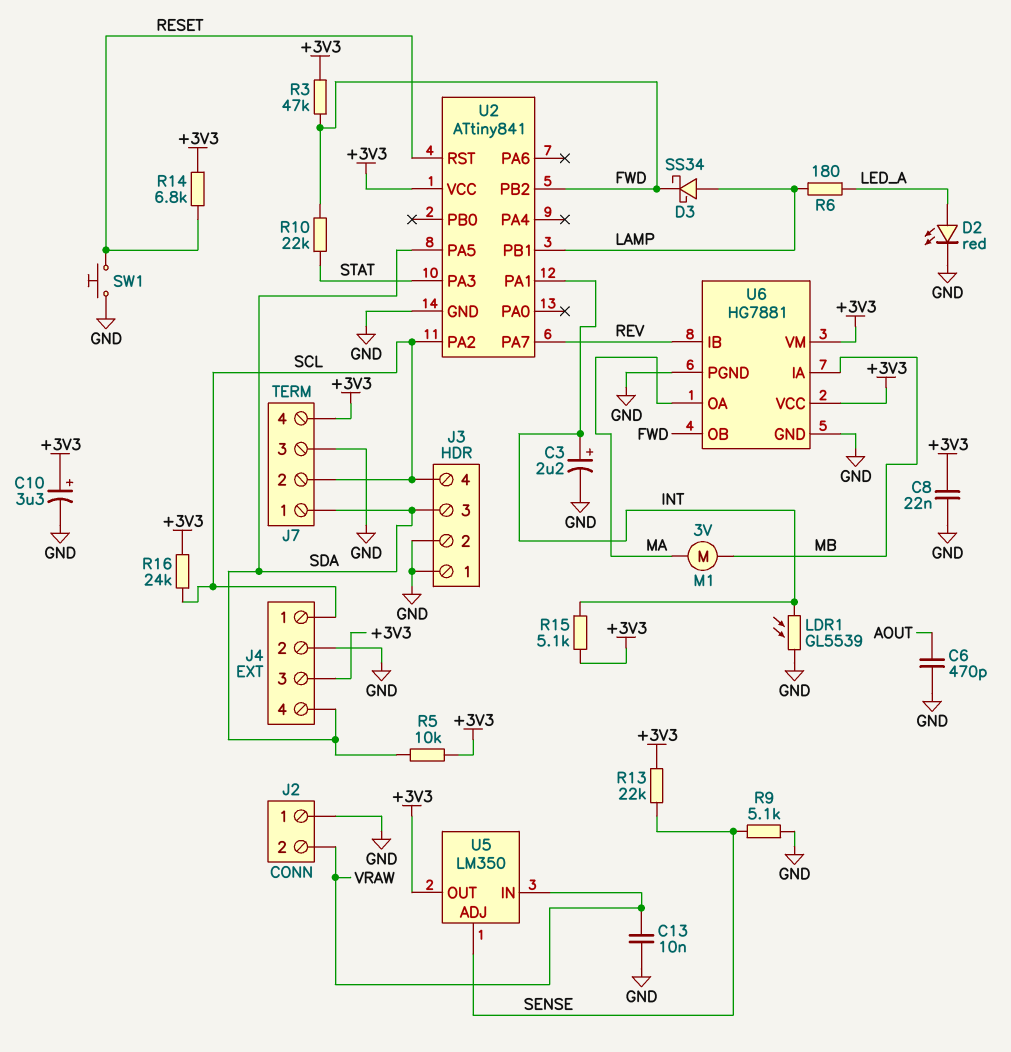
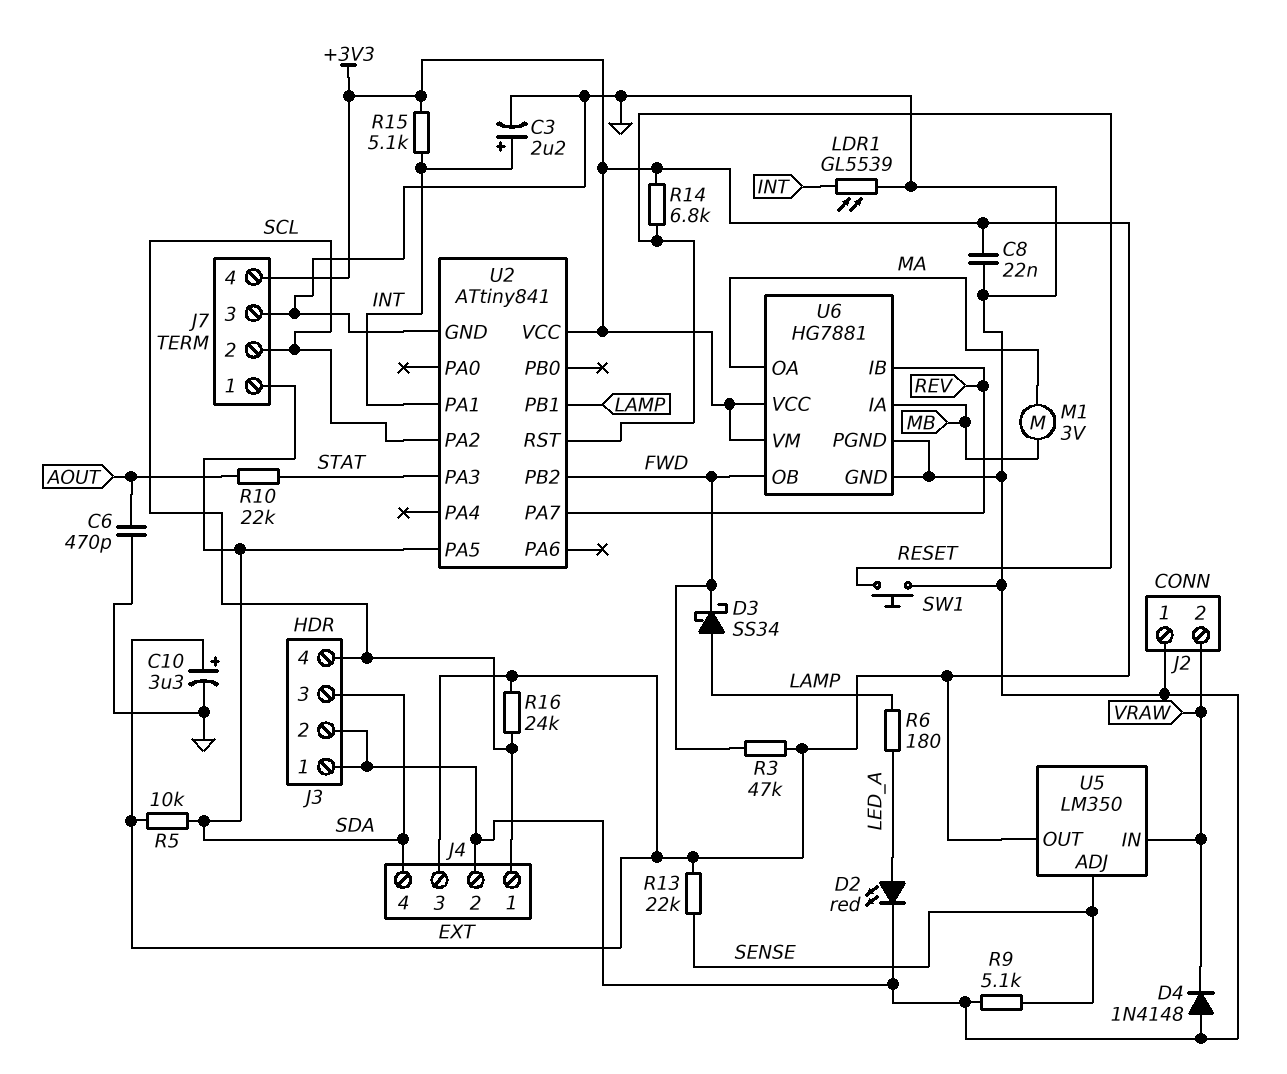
C13: 10nF (GND, VRAW) -> none
D4: none -> diode 1N4148 (A GND, K VRAW)
R10: 22k (FWD, STAT) -> 22k (AOUT, STAT)

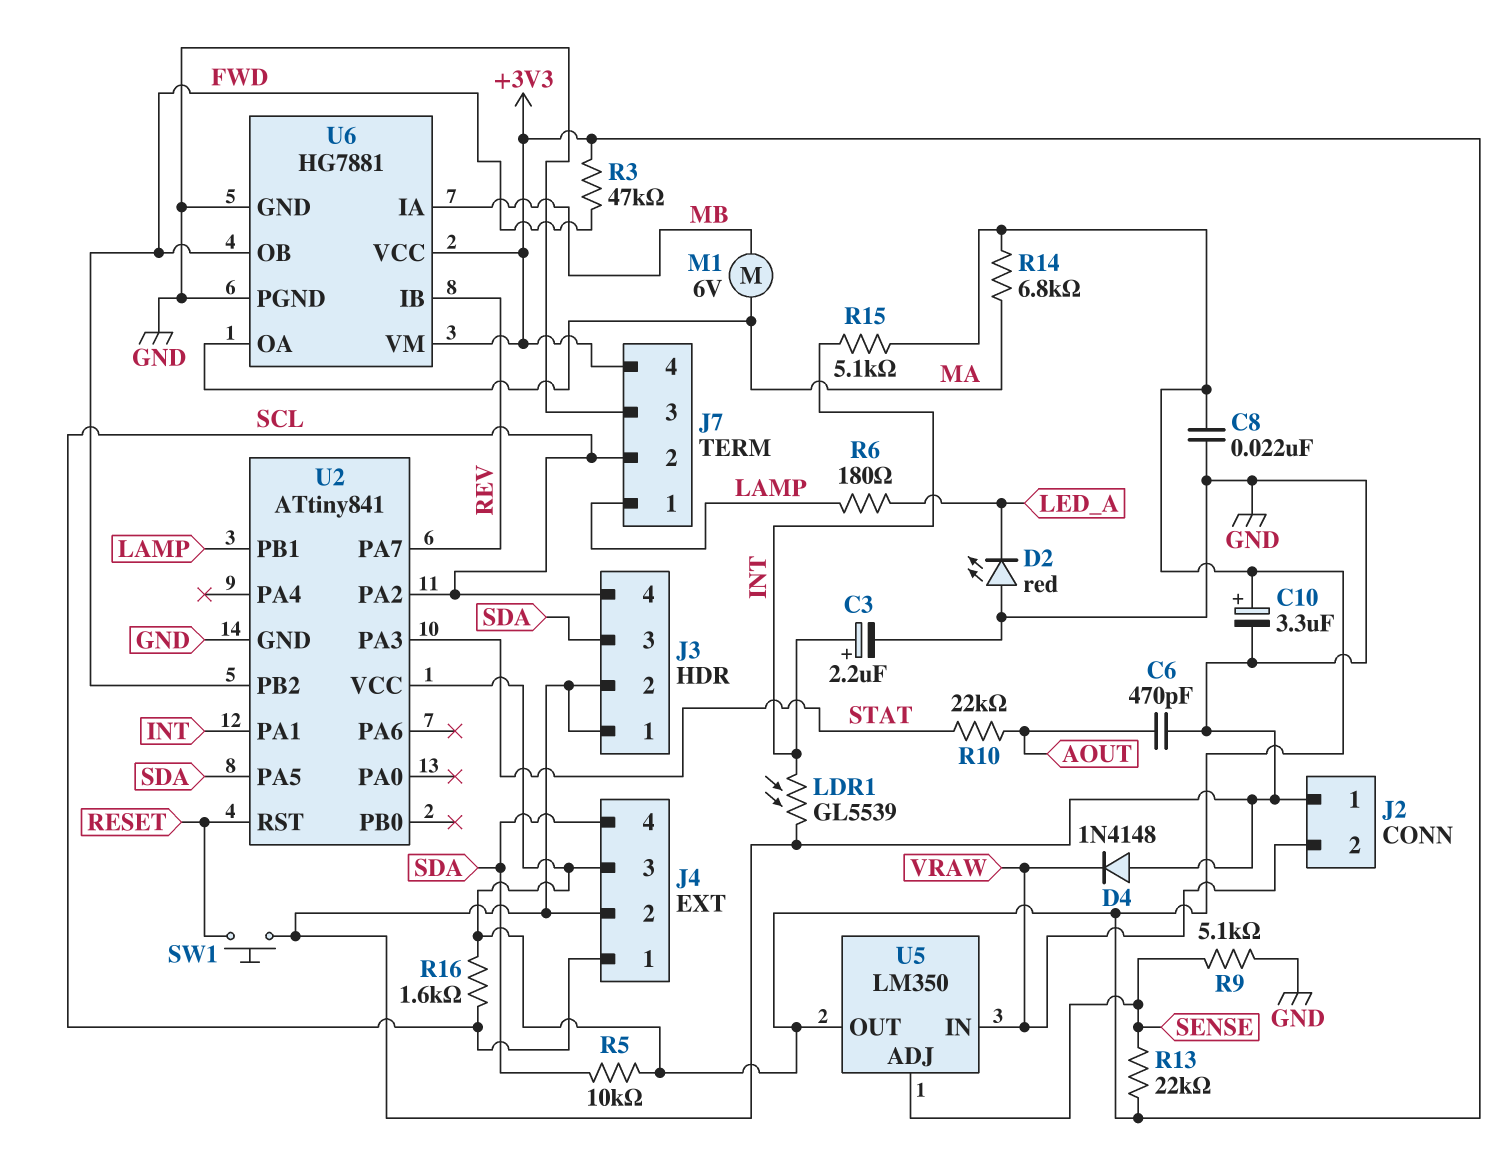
D2: LED red (A LED_A, K GND) -> LED red (A GND, K LED_A)
D3: schottky SS34 (A LAMP, K FWD) -> none
J7 pin 1: SDA -> LAMP
M1: motor 3V (MA, MB) -> motor 6V (MA, MB)
R14: 6.8k (+3V3, RESET) -> 6.8k (+3V3, MA)
R16: 24k (+3V3, SCL) -> 1.6k (+3V3, SCL)

